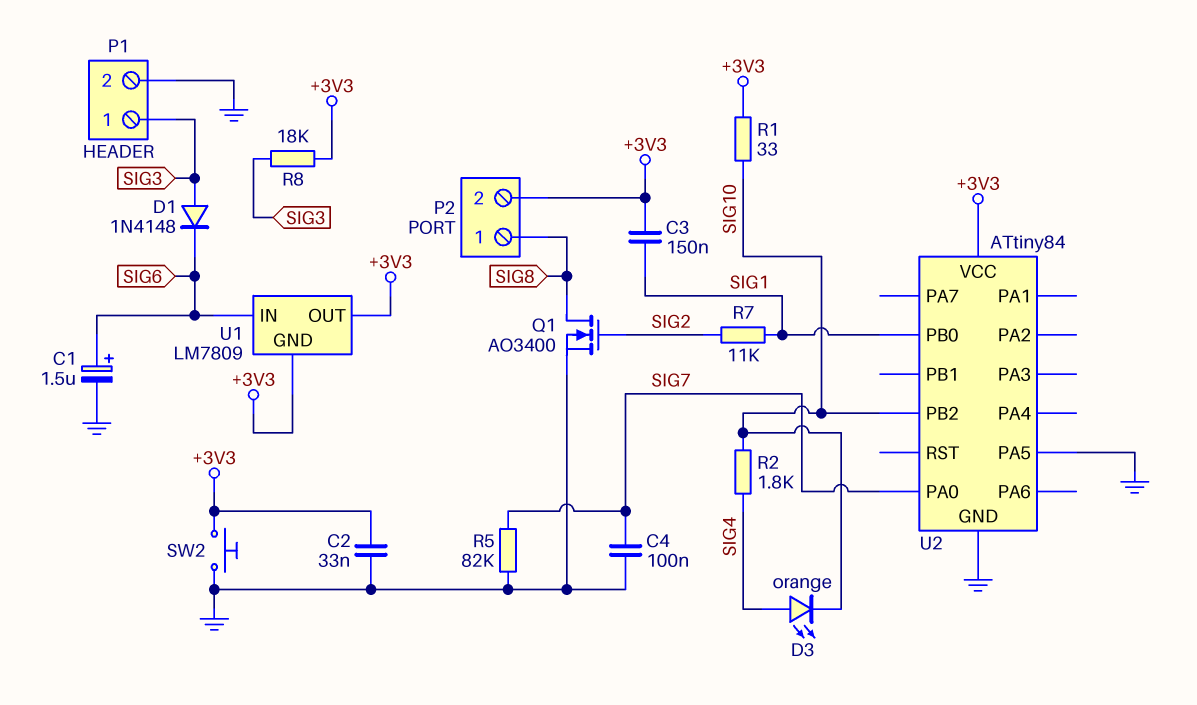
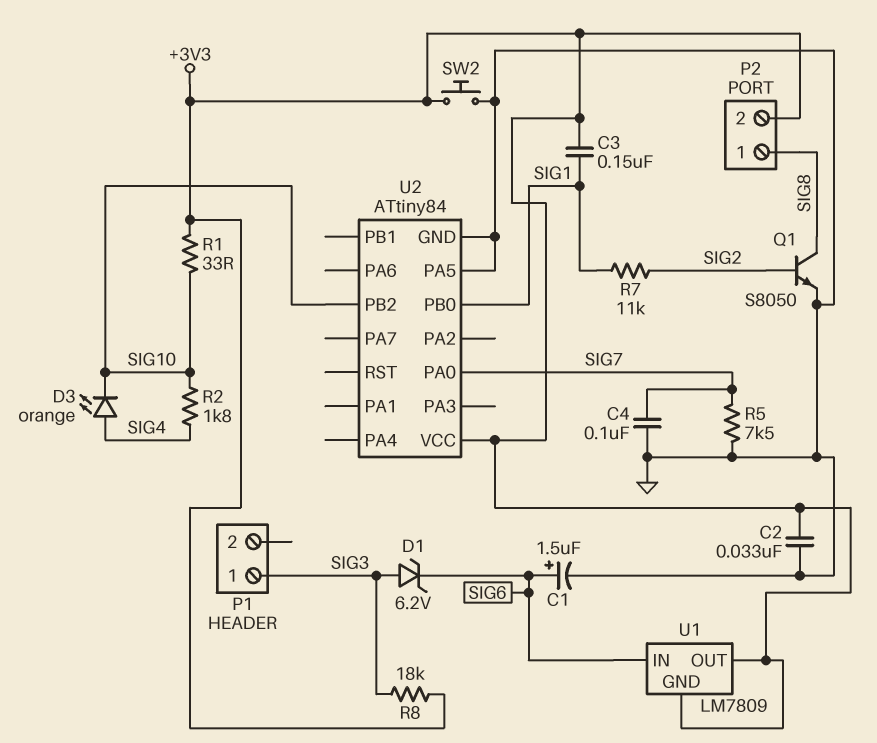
D1: diode 1N4148 (A SIG3, K SIG6) -> zener 6.2V (A SIG3, K SIG6)
P1 pin 2: GND -> none
Q1: NMOS AO3400 (G SIG2, D SIG8, S GND) -> NPN S8050 (B SIG2, C SIG8, E GND)
R5: 82k (GND, SIG7) -> 7.5k (GND, SIG7)

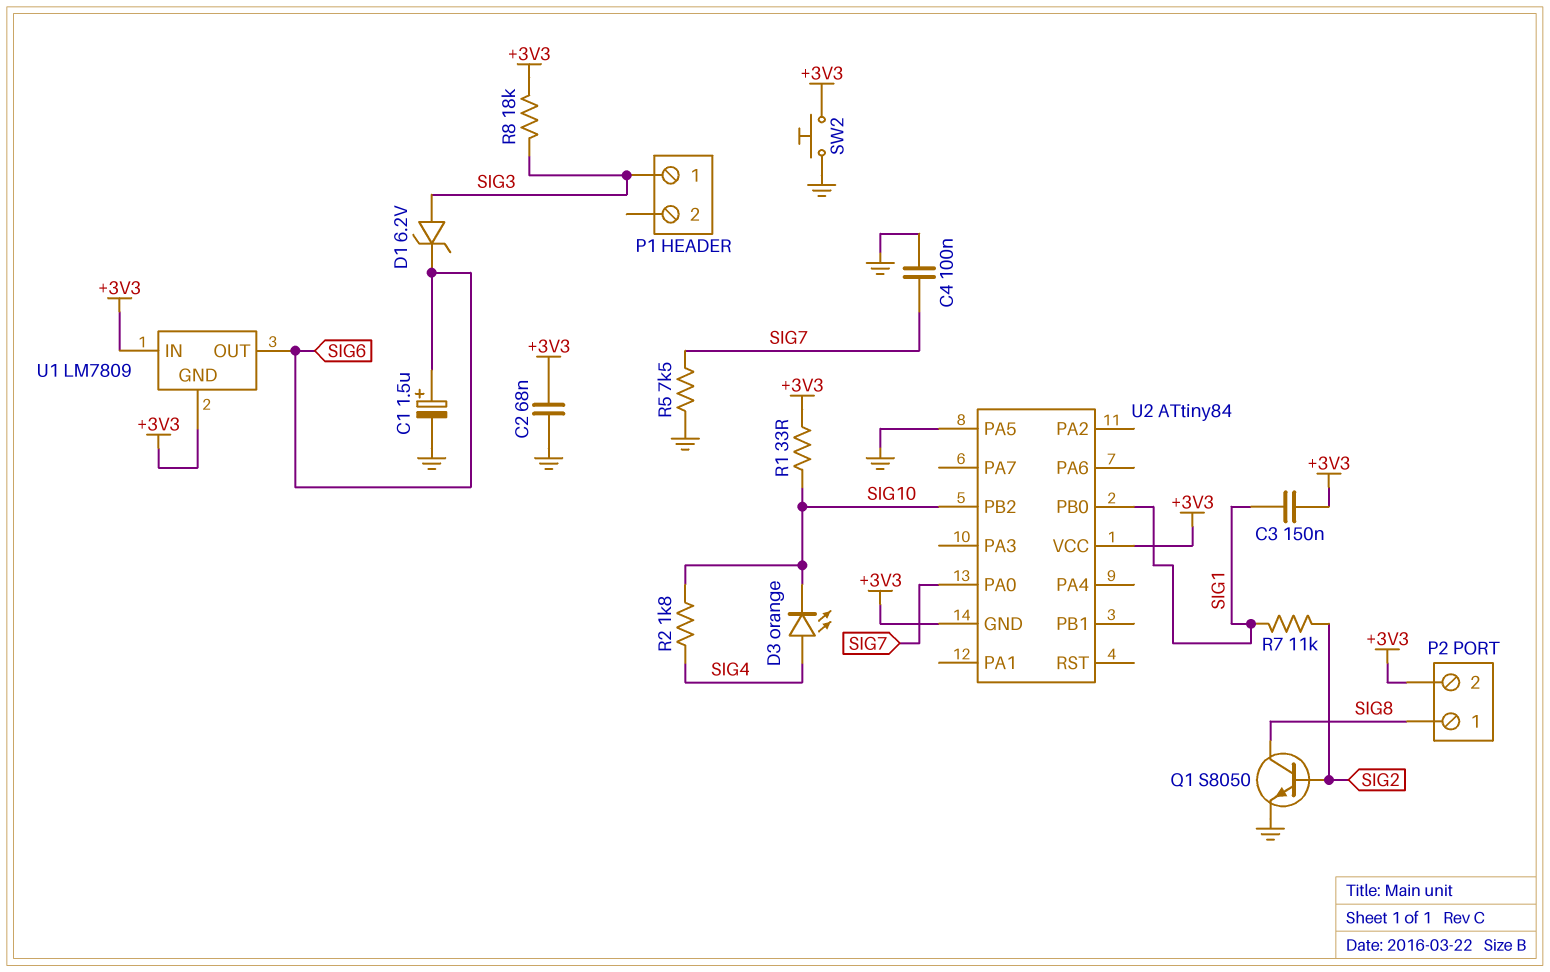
C2: 33nF (+3V3, GND) -> 68nF (+3V3, GND)
U1 pin IN: SIG6 -> +3V3
U1 pin OUT: +3V3 -> SIG6
U2 pin GND: GND -> +3V3

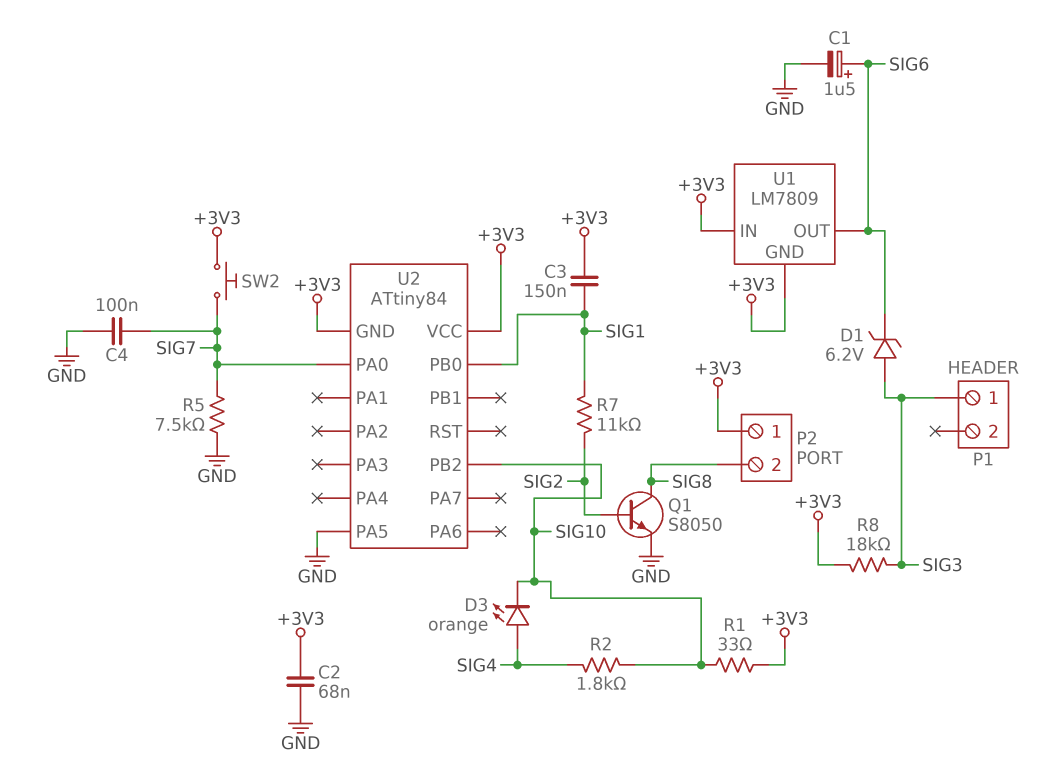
P2 pin 1: SIG8 -> +3V3
P2 pin 2: +3V3 -> SIG8
SW2: button (+3V3, GND) -> button (+3V3, SIG7)

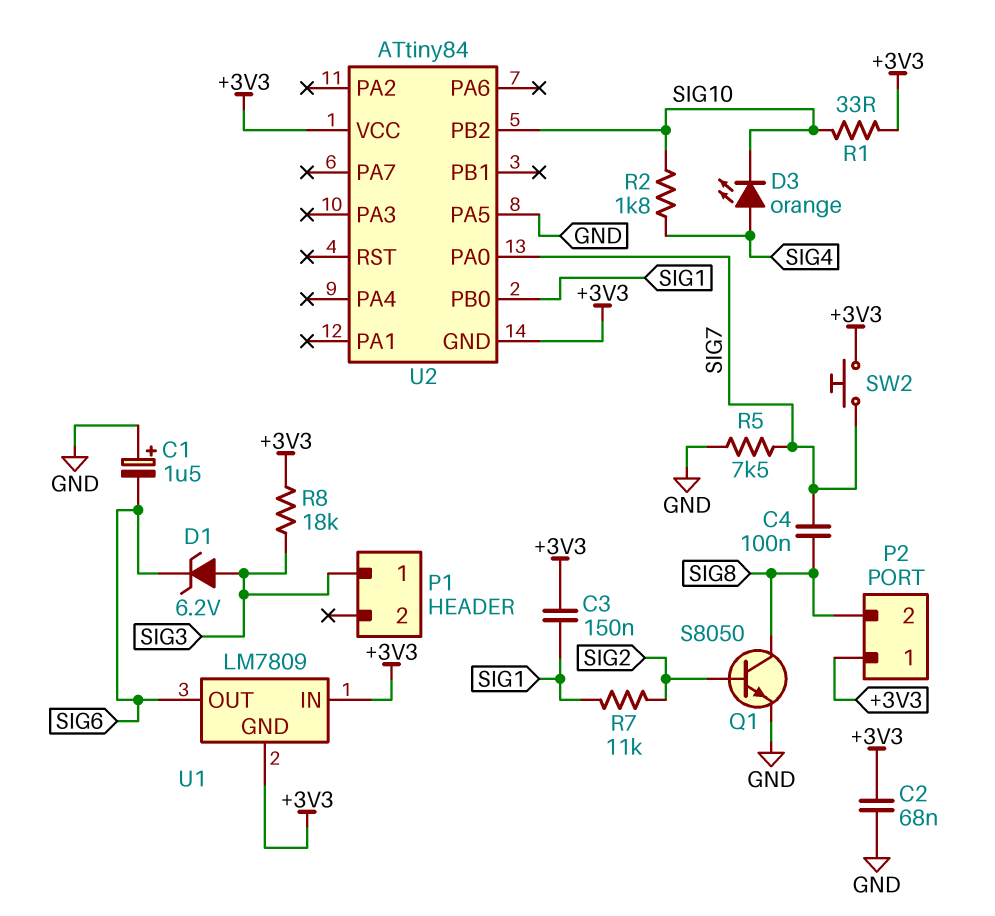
C1: 1.5uF (plus SIG6, minus GND) -> 1.5uF (plus GND, minus SIG6)
C4: 100nF (GND, SIG7) -> 100nF (SIG7, SIG8)

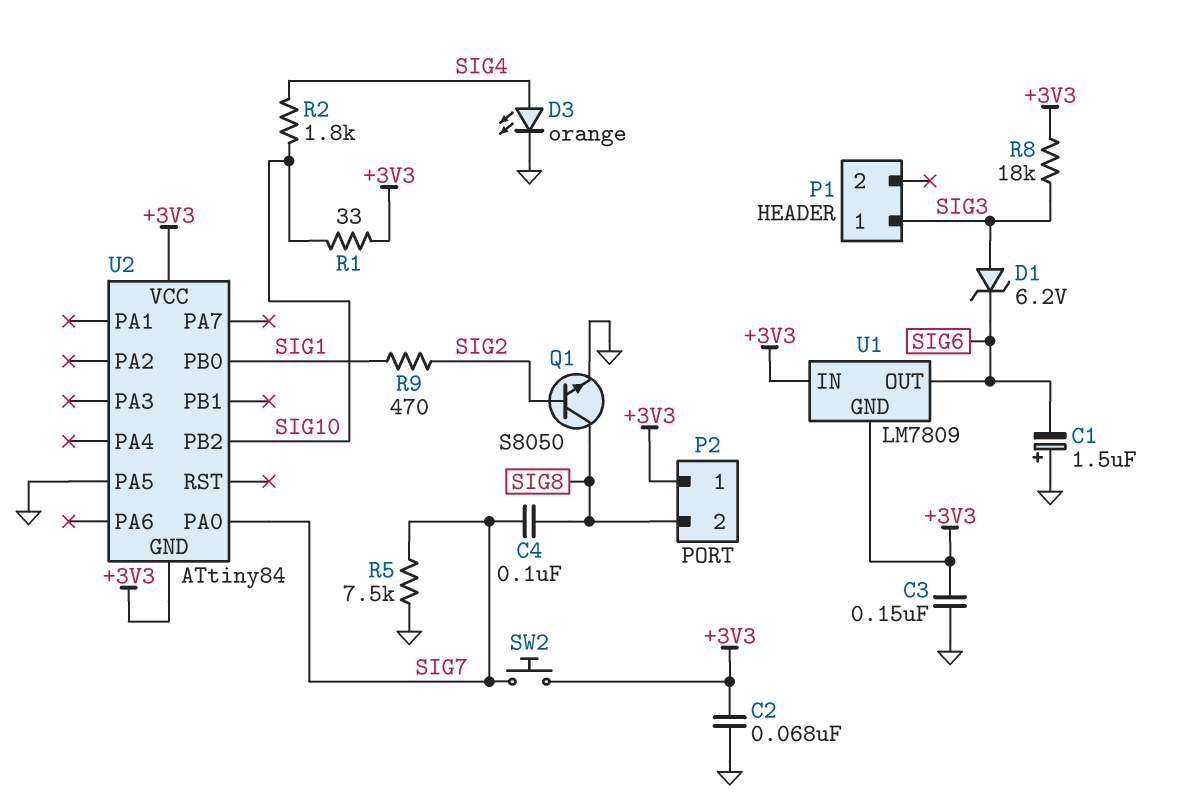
C3: 150nF (+3V3, SIG1) -> 150nF (+3V3, GND)
D3: LED orange (A SIG4, K SIG10) -> LED orange (A SIG4, K GND)
R7: 11k (SIG1, SIG2) -> none
R9: none -> 470 (SIG1, SIG2)

